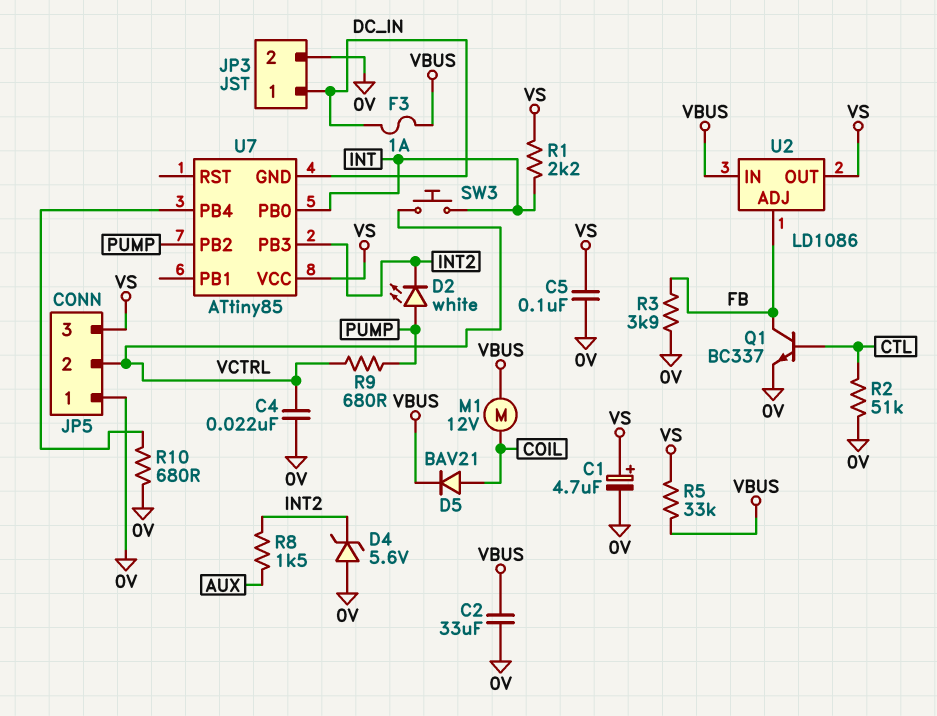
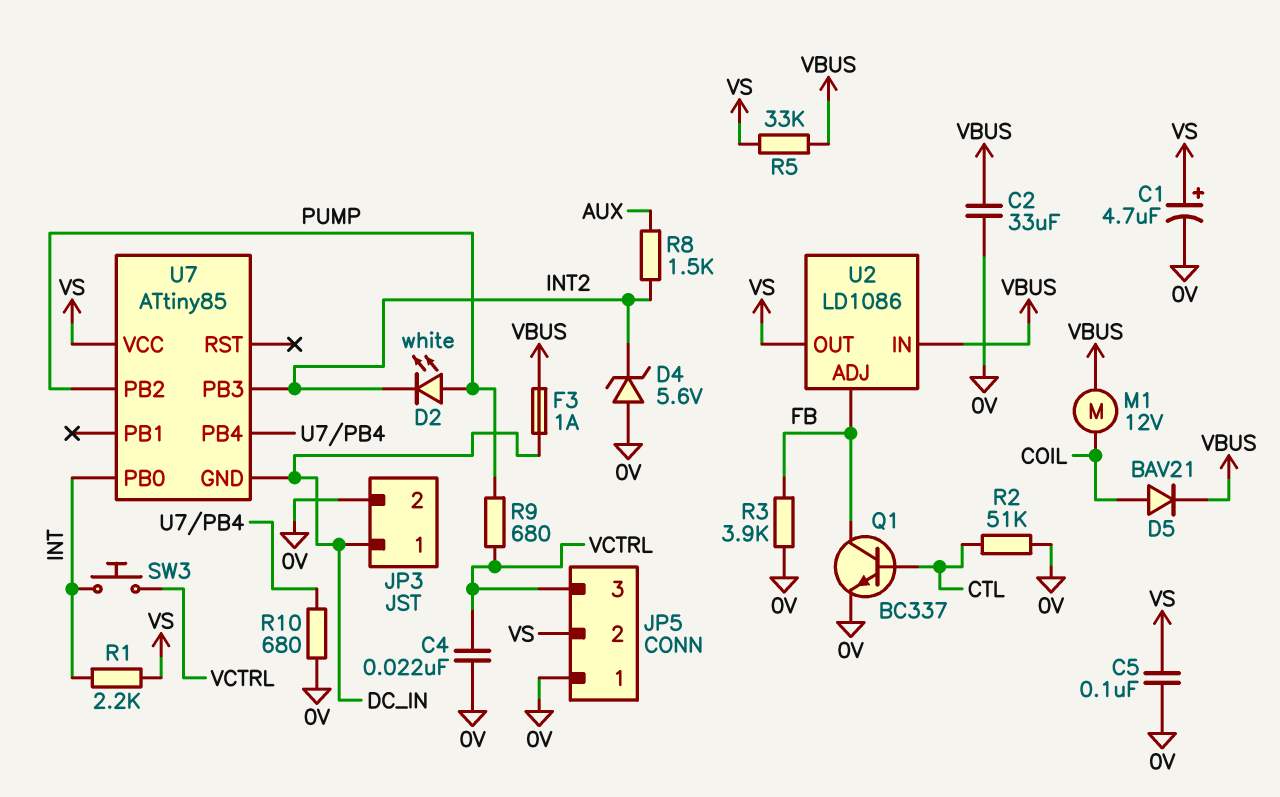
JP5 pin 2: VCTRL -> VS
JP5 pin 3: VS -> VCTRL

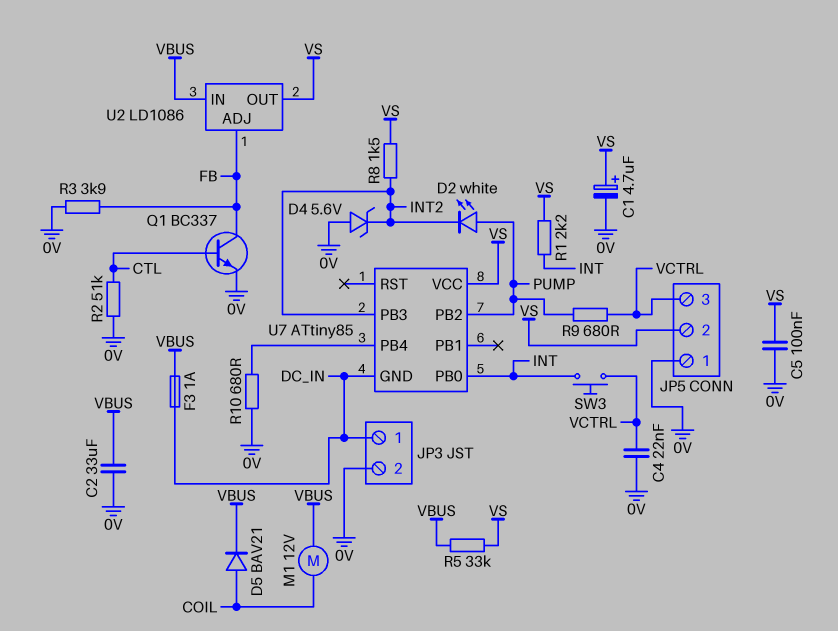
R8: 1.5k (AUX, INT2) -> 1.5k (INT2, VS)

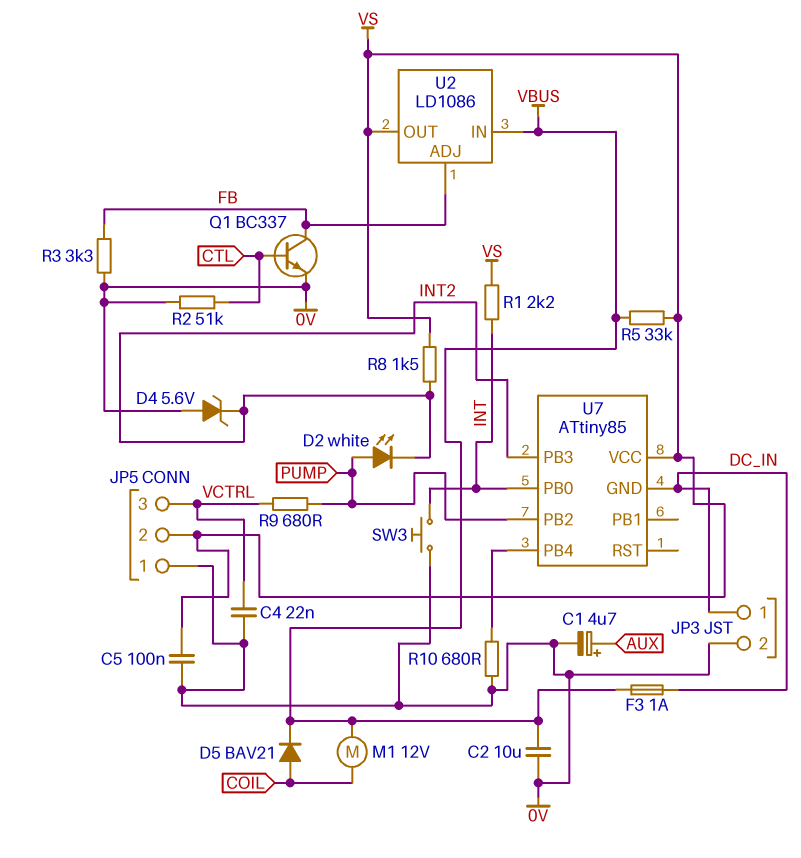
C1: 4.7uF (plus VS, minus 0V) -> 4.7uF (plus AUX, minus 0V)
C2: 33uF (0V, VBUS) -> 10uF (0V, VBUS)
R3: 3.9k (0V, FB) -> 3.3k (0V, FB)
SW3: button (INT, VCTRL) -> button (0V, INT)

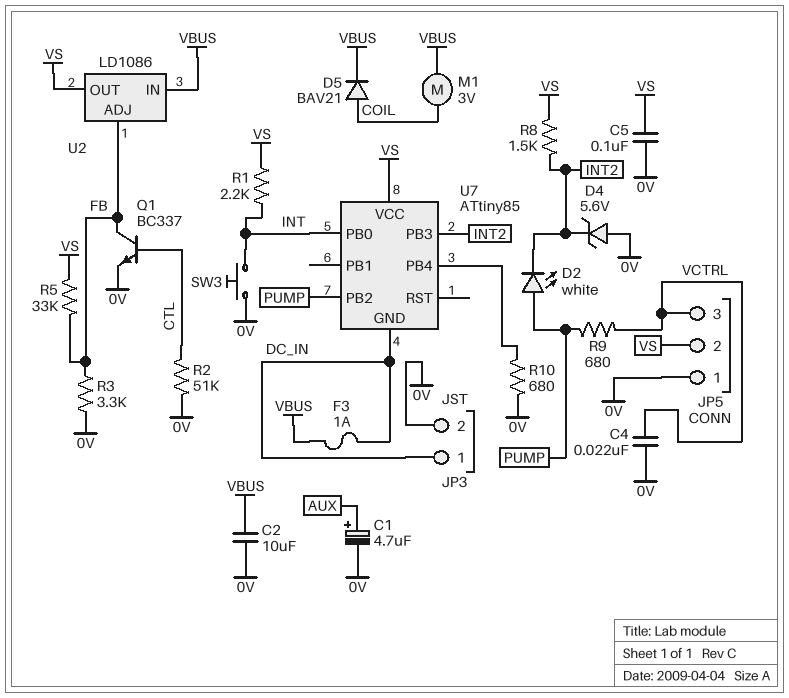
M1: motor 12V (COIL, VBUS) -> motor 3V (COIL, VBUS)
R5: 33k (VBUS, VS) -> 33k (FB, VS)

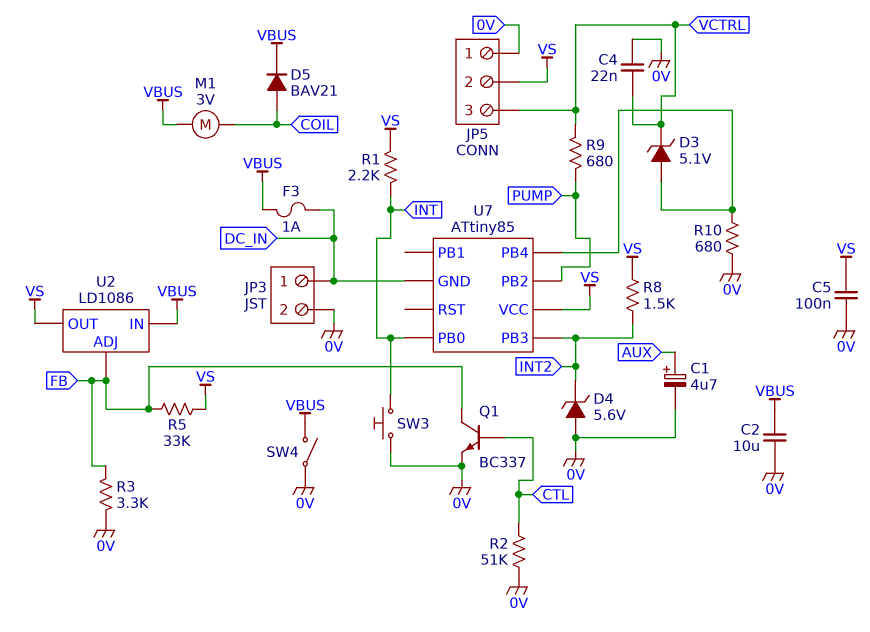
D2: LED white (A PUMP, K INT2) -> none
D3: none -> zener 5.1V (A U7/PB4, K VCTRL)
SW4: none -> switch (0V, VBUS)

